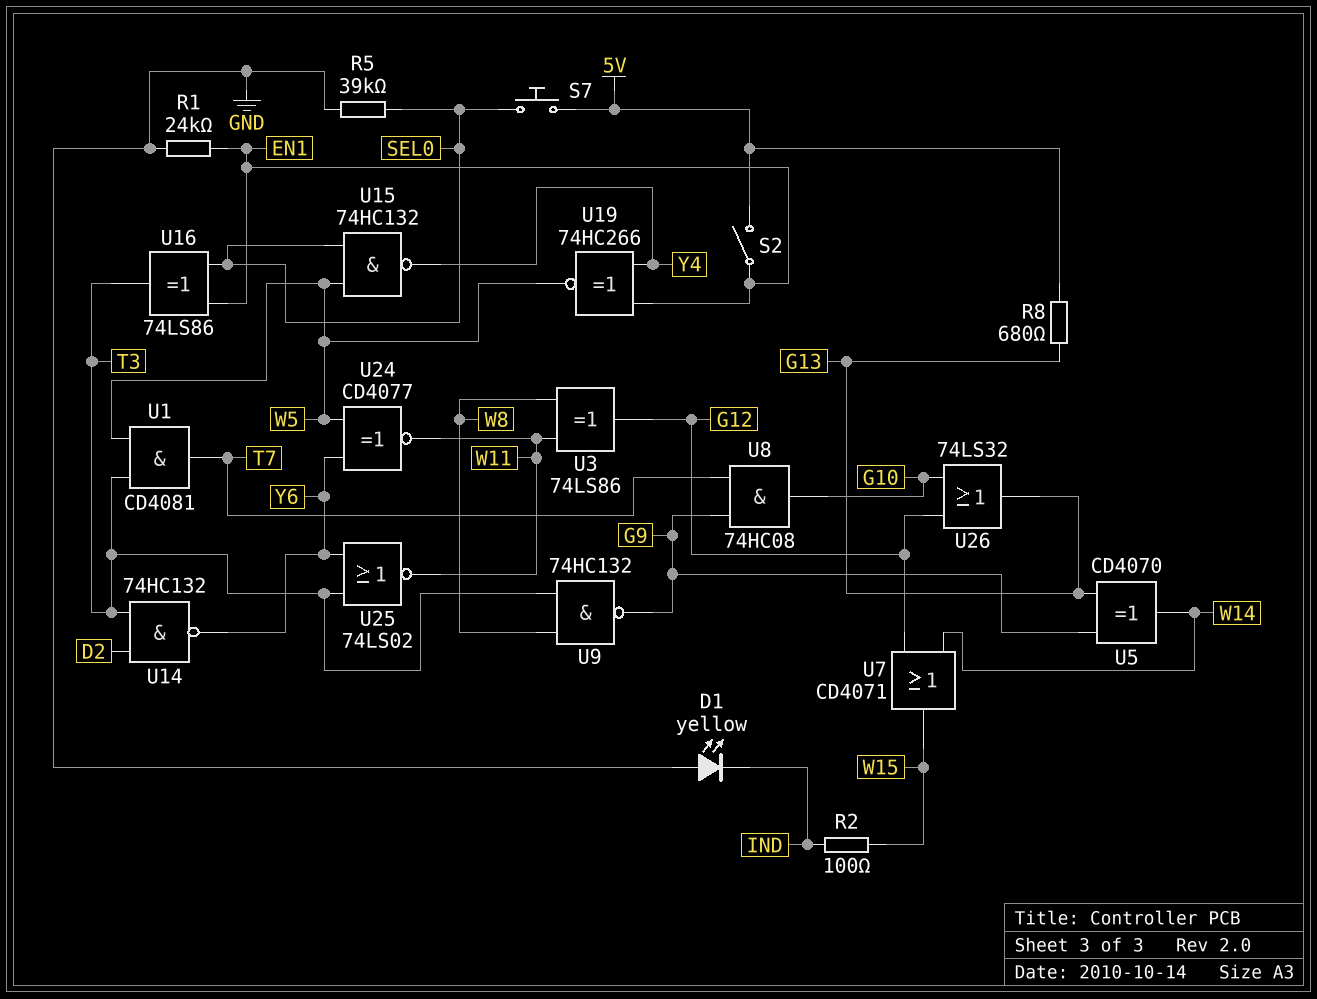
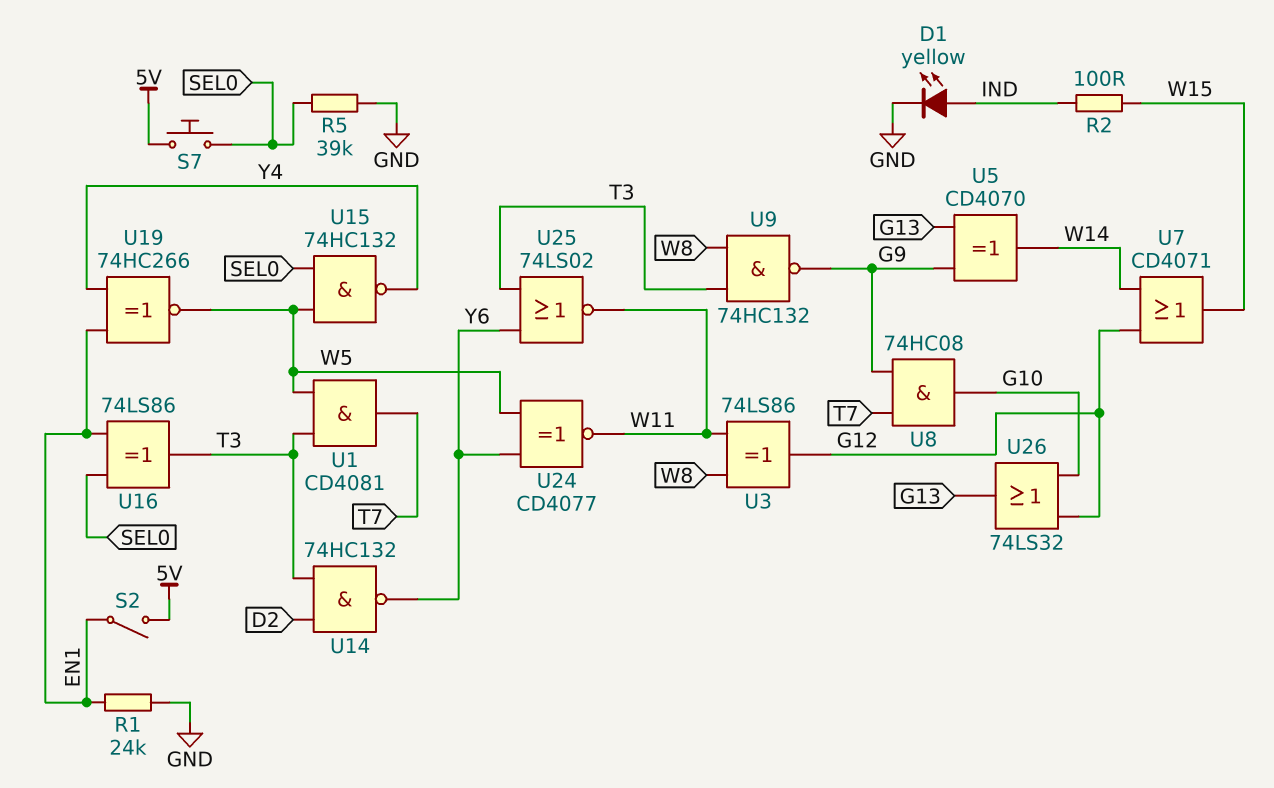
D1: LED yellow (A GND, K IND) -> LED yellow (A IND, K GND)
R8: 680 (5V, G13) -> none

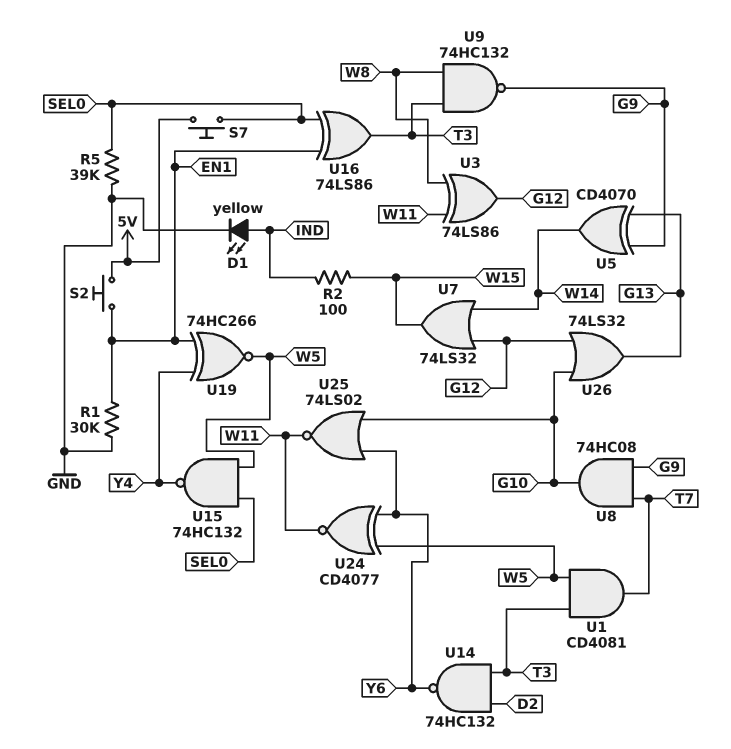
R1: 24k (EN1, GND) -> 30k (EN1, GND)
S2: switch (5V, EN1) -> button (5V, EN1)
U7: OR CD4071 (in G12, in W14, out W15) -> OR 74LS32 (in G12, in W14, out W15)
U25: NOR 74LS02 (in T3, in Y6, out W11) -> NOR 74LS02 (in G10, in Y6, out W11)

